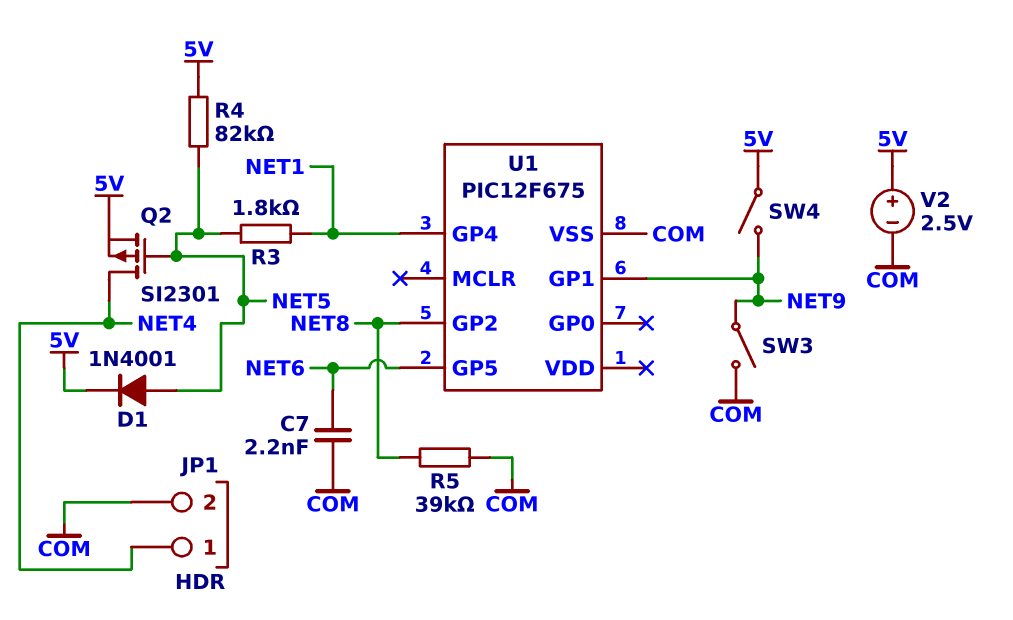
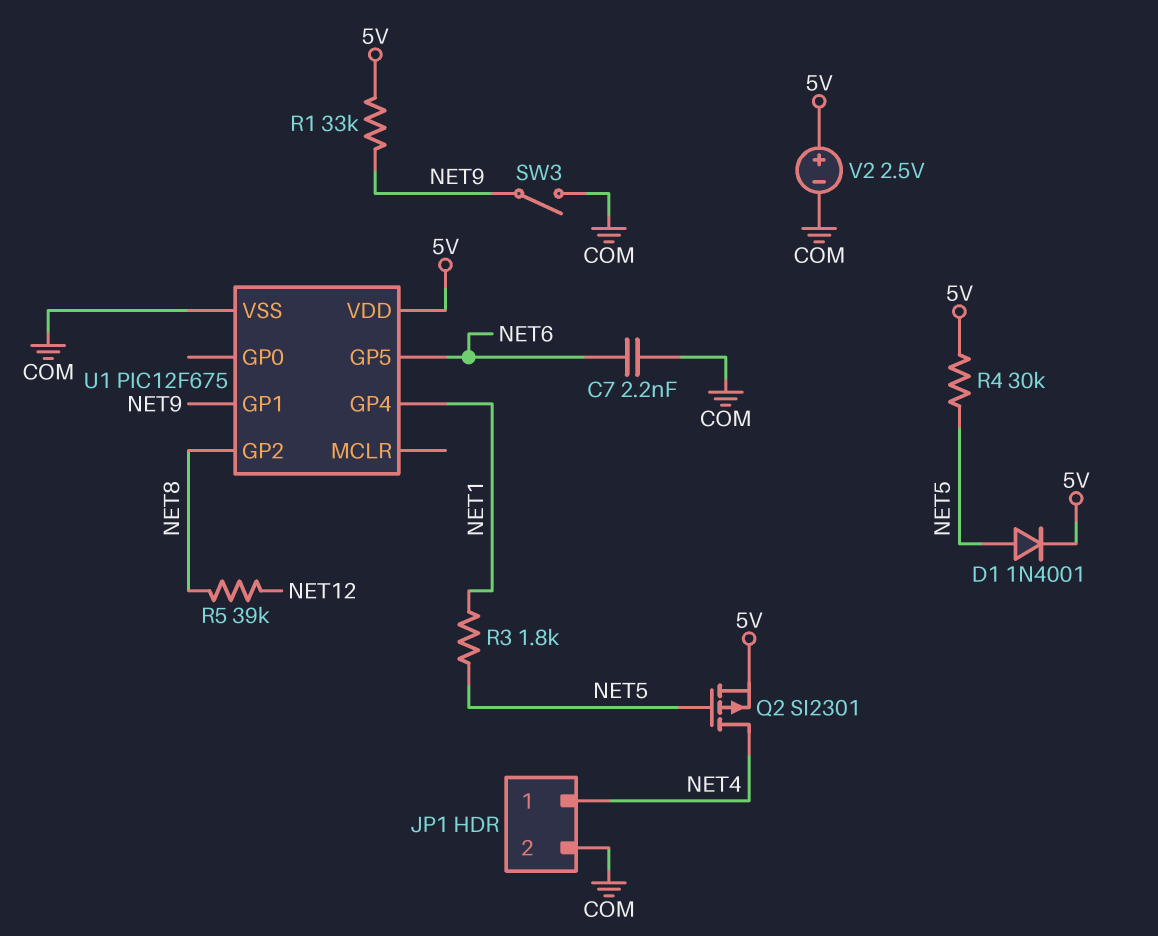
R1: none -> 33k (5V, NET9)
R4: 82k (5V, NET5) -> 30k (5V, NET5)
R5: 39k (COM, NET8) -> 39k (NET8, NET12)
SW4: switch (5V, NET9) -> none
U1 pin VDD: none -> 5V

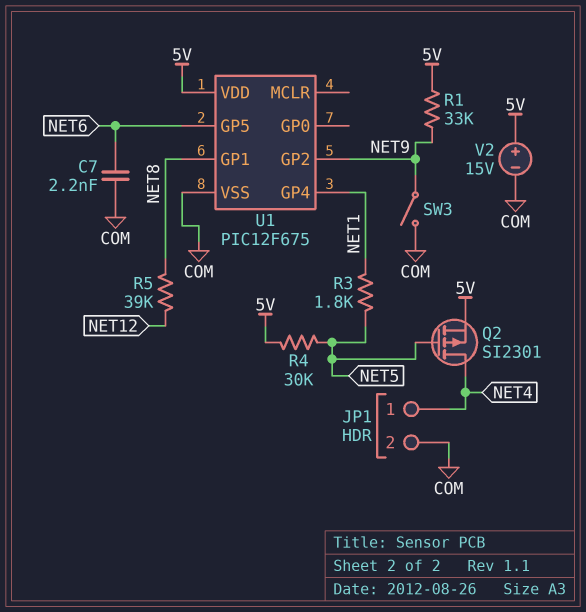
D1: diode 1N4001 (A NET5, K 5V) -> none
U1 pin GP1: NET9 -> NET8
U1 pin GP2: NET8 -> NET9
V2: 2.5V (plus 5V, minus COM) -> 15V (plus 5V, minus COM)

